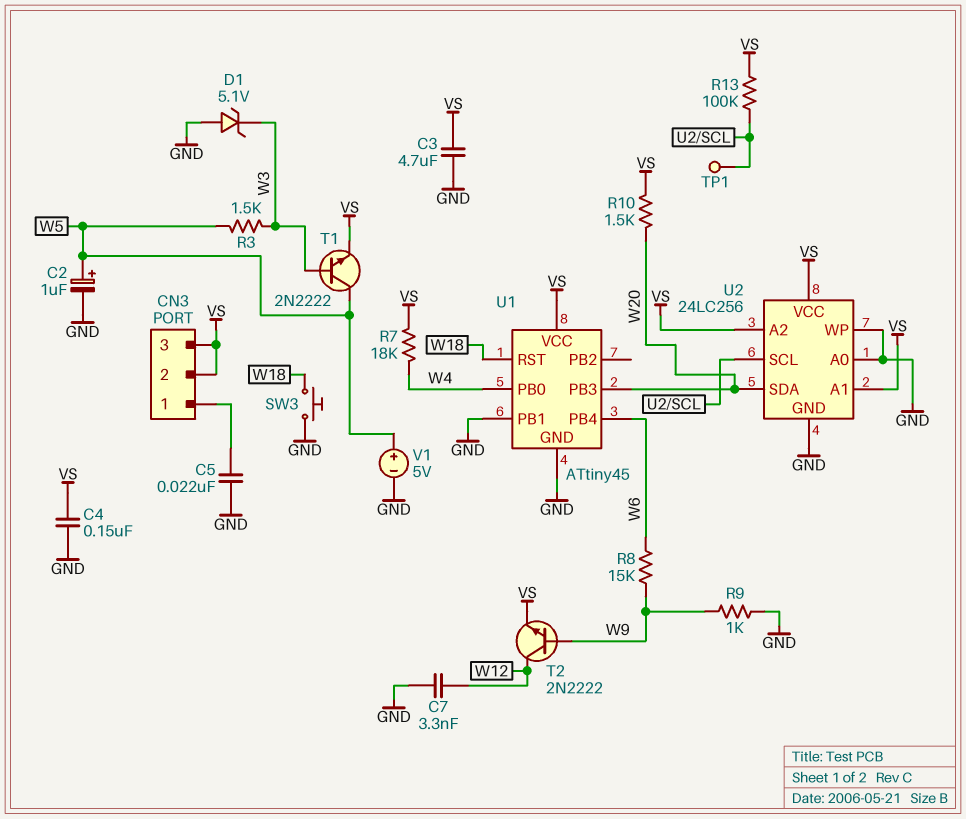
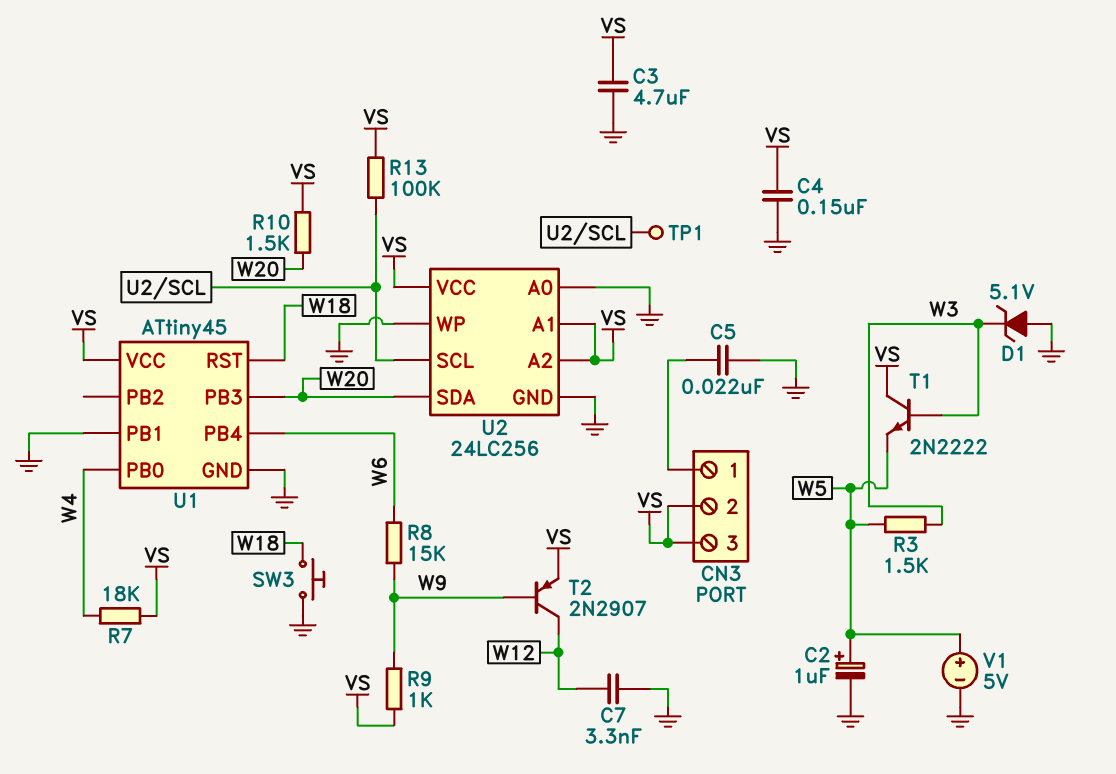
R9: 1k (GND, W9) -> 1k (VS, W9)
T1: NPN 2N2222 (B W3, C W5, E VS) -> NPN 2N2222 (B W3, C VS, E W5)
T2: NPN 2N2222 (B W9, C W12, E VS) -> PNP 2N2907 (B W9, C W12, E VS)

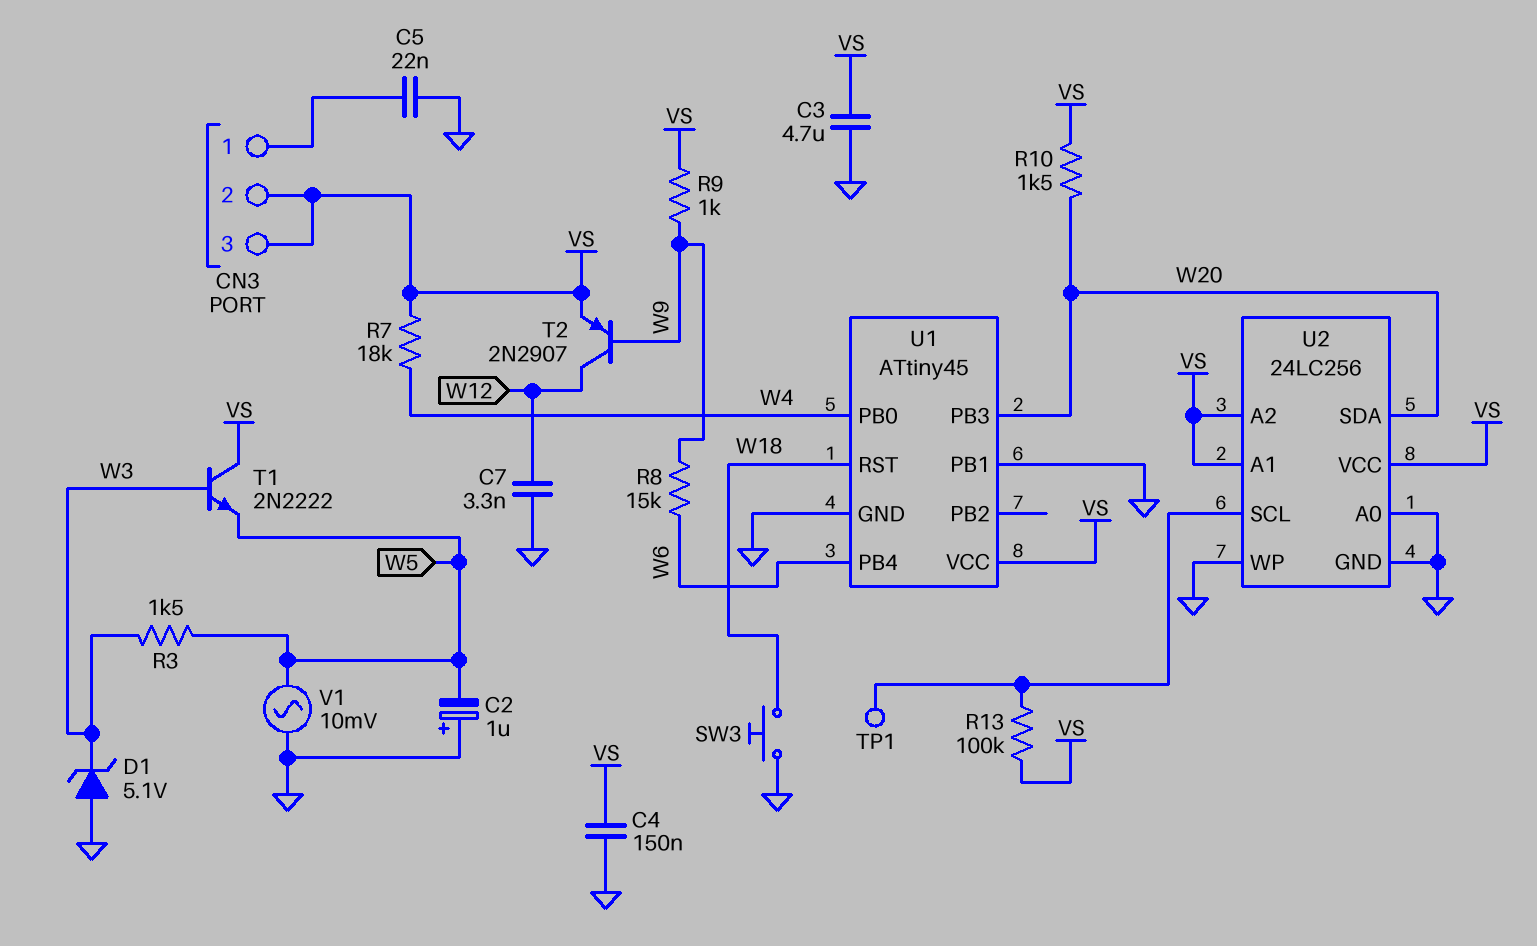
C2: 1uF (plus W5, minus GND) -> 1uF (plus GND, minus W5)
V1: 5V (plus W5, minus GND) -> AC 10mV (GND, W5)

